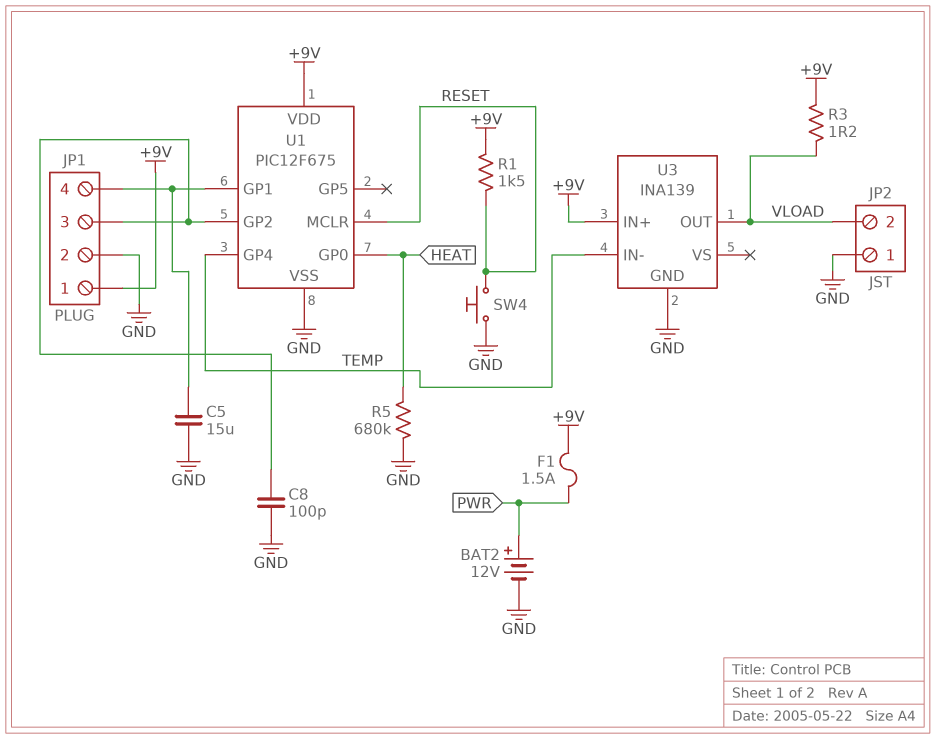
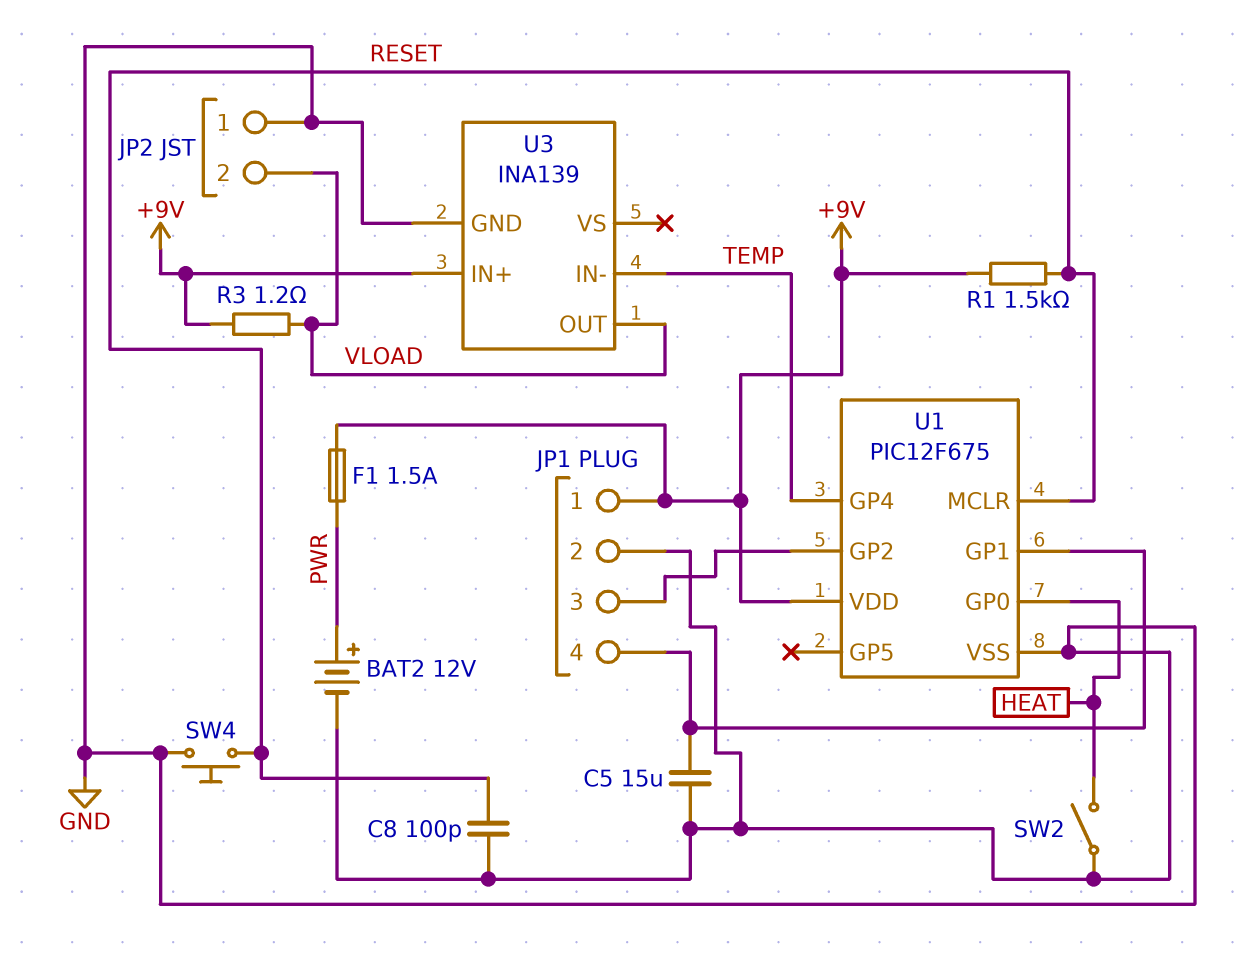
C8: 100pF (GND, JP1/3) -> 100pF (GND, RESET)
R5: 680k (GND, HEAT) -> none
SW2: none -> switch (GND, HEAT)

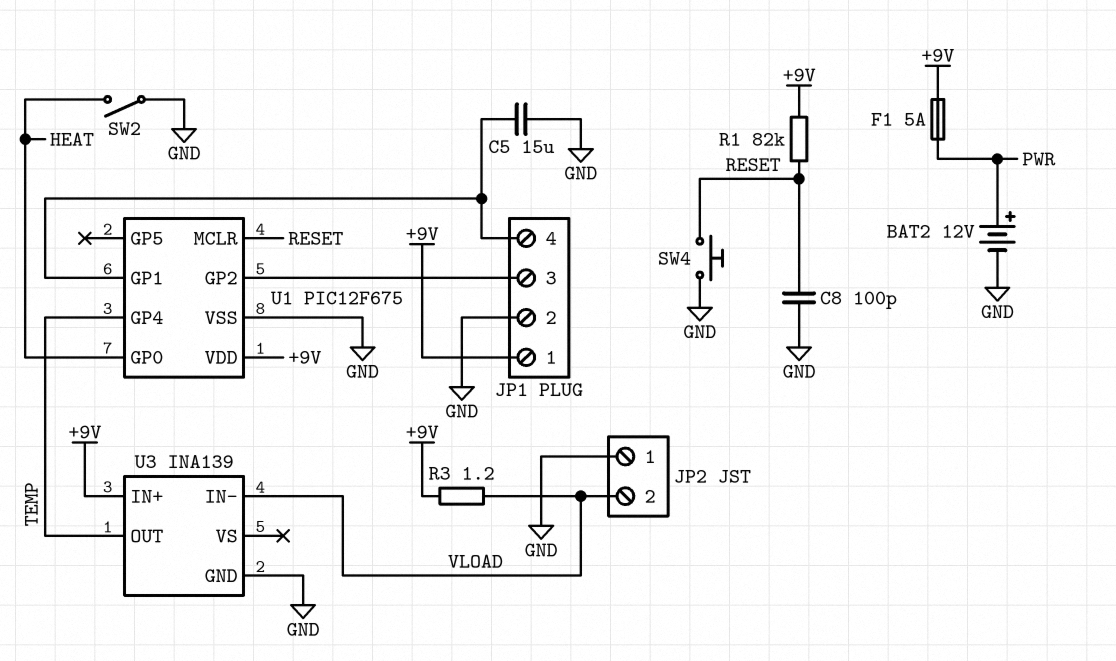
F1: 1.5A (+9V, PWR) -> 5A (+9V, PWR)
R1: 1.5k (+9V, RESET) -> 82k (+9V, RESET)
U3 pin IN-: TEMP -> VLOAD
U3 pin OUT: VLOAD -> TEMP

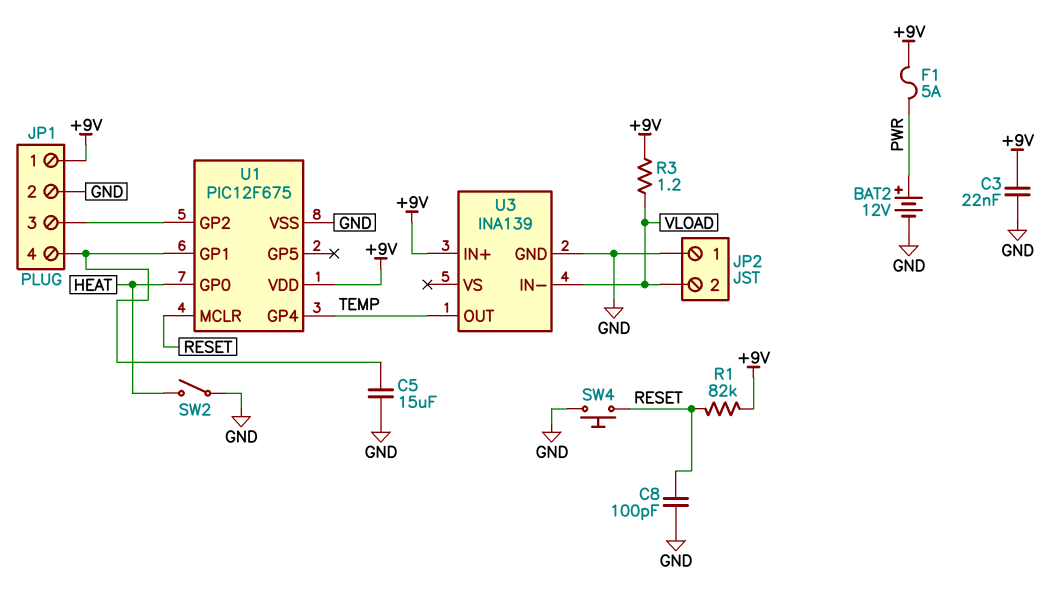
C3: none -> 22nF (+9V, GND)

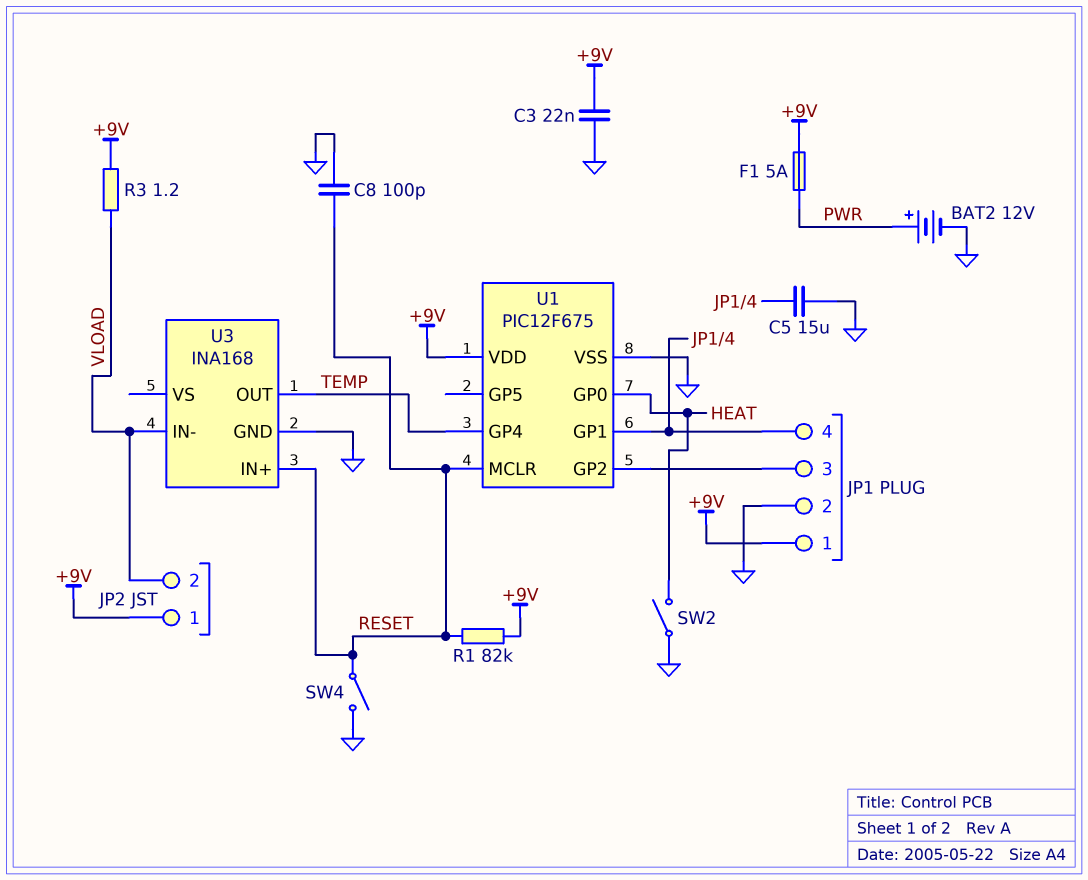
JP2 pin 1: GND -> +9V
SW4: button (GND, RESET) -> switch (GND, RESET)
U3: INA139 -> INA168
U3 pin IN+: +9V -> RESET

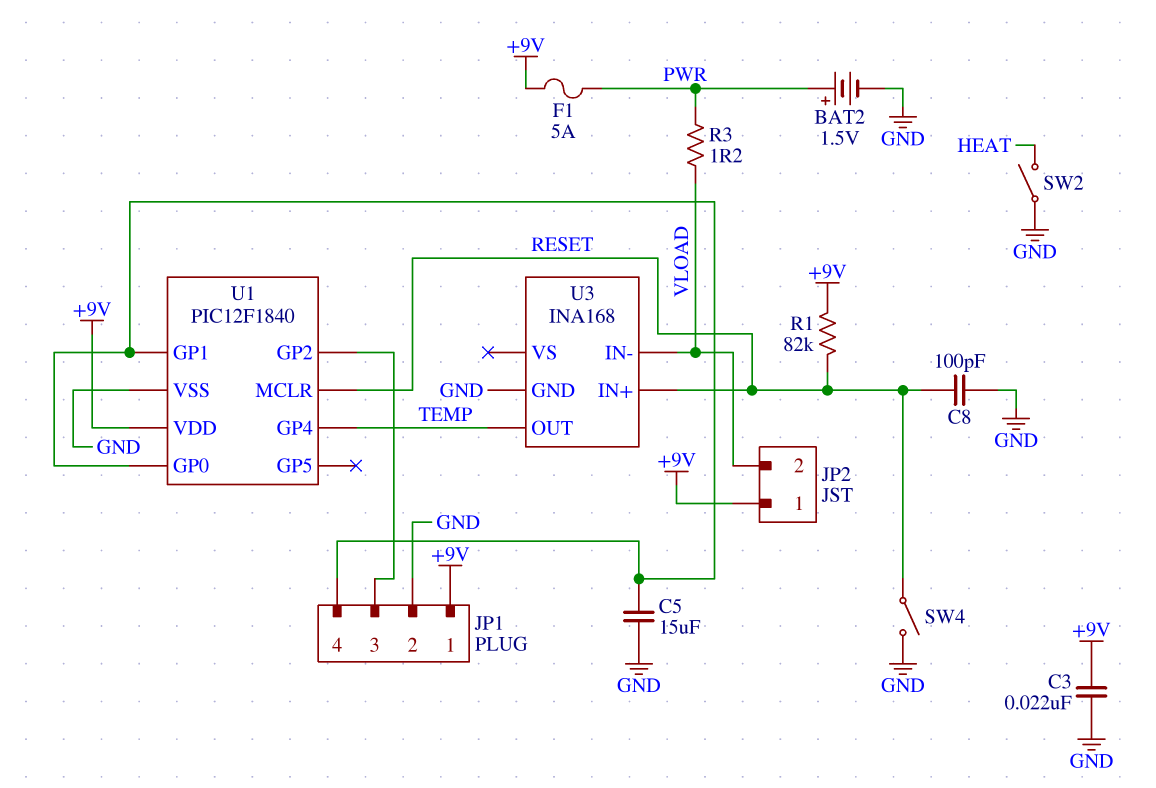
BAT2: 12V (plus PWR, minus GND) -> 1.5V (plus PWR, minus GND)
R3: 1.2 (+9V, VLOAD) -> 1.2 (PWR, VLOAD)
U1: PIC12F675 -> PIC12F1840
U1 pin GP0: HEAT -> JP1/4

